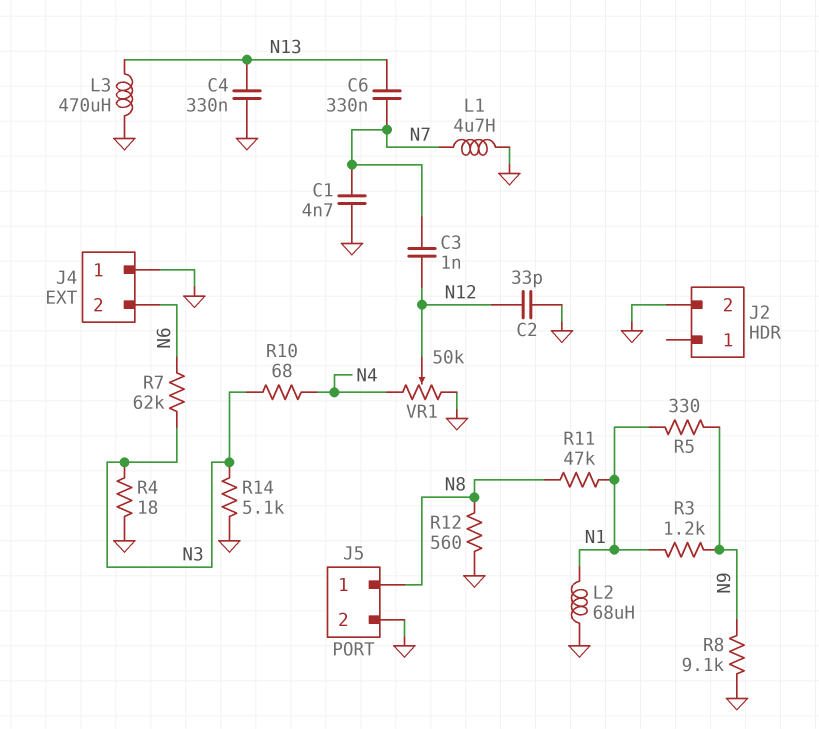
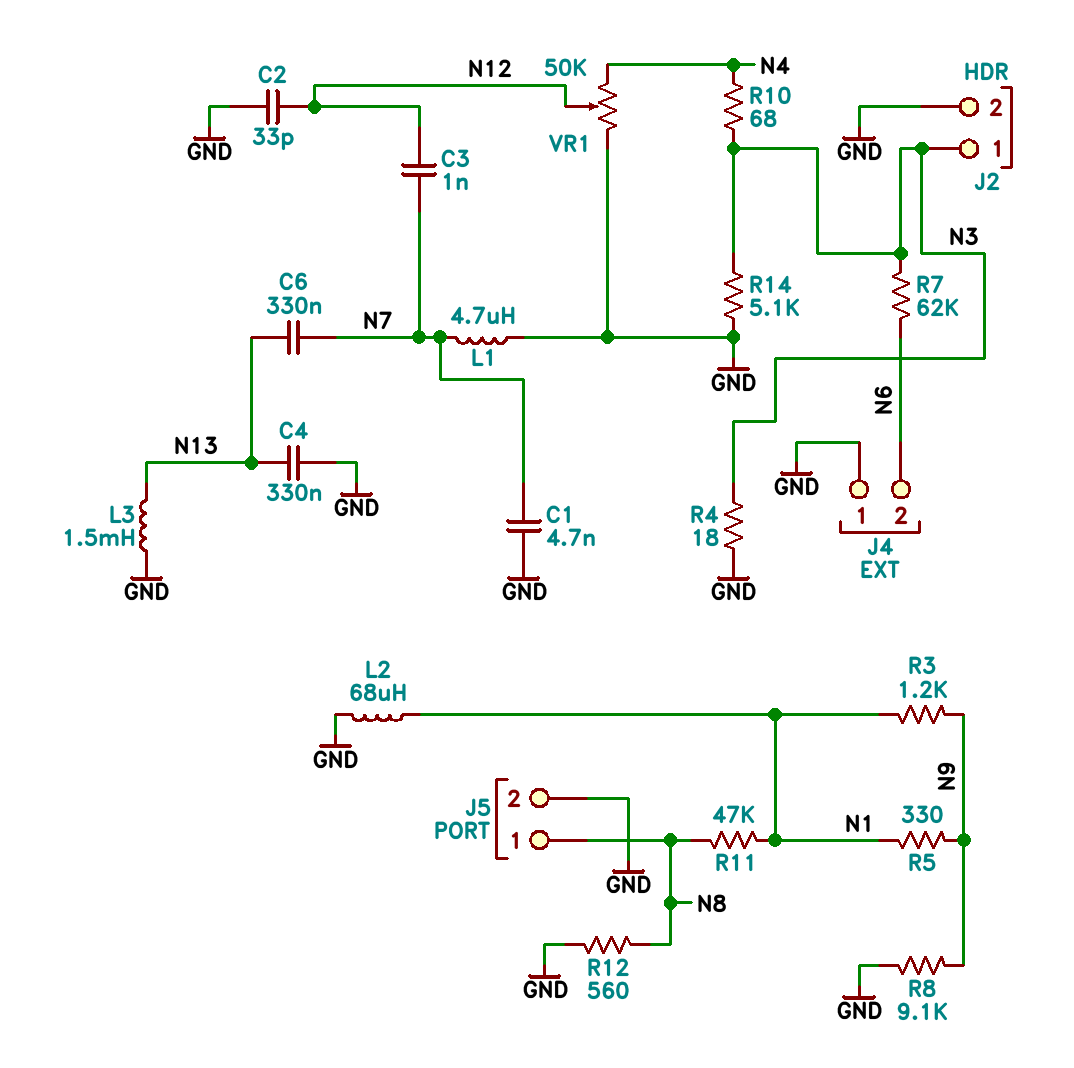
J2 pin 1: none -> N3
L3: 470uH (GND, N13) -> 1.5mH (GND, N13)

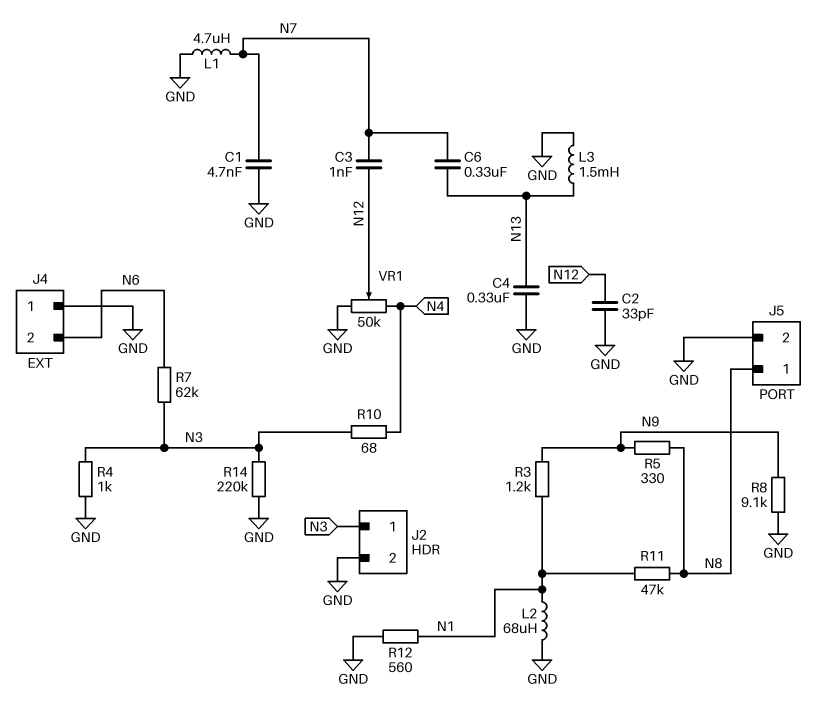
R4: 18 (GND, N3) -> 1k (GND, N3)
R5: 330 (N1, N9) -> 330 (N8, N9)
R12: 560 (GND, N8) -> 560 (GND, N1)
R14: 5.1k (GND, N3) -> 220k (GND, N3)

